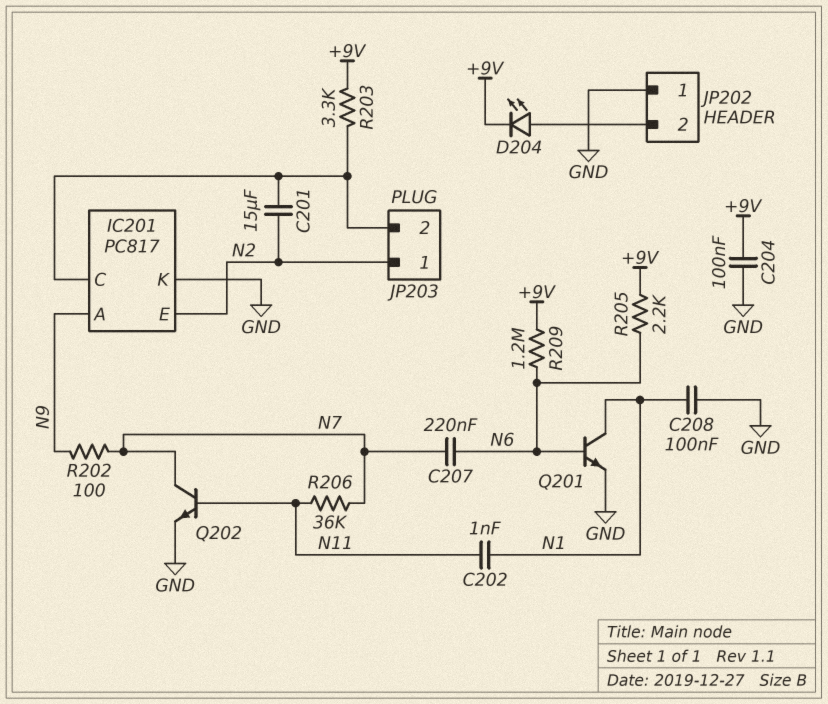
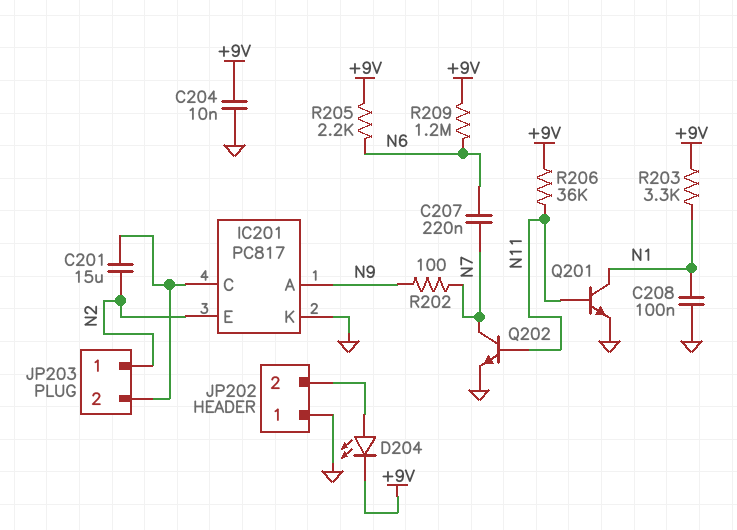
C202: 1nF (N1, N11) -> none
C204: 100nF (+9V, GND) -> 10nF (+9V, GND)
Q201: NPN (B N6, C N1, E GND) -> NPN (B N11, C N1, E GND)
R203: 3.3k (+9V, IC201/C) -> 3.3k (+9V, N1)
R206: 36k (N7, N11) -> 36k (+9V, N11)

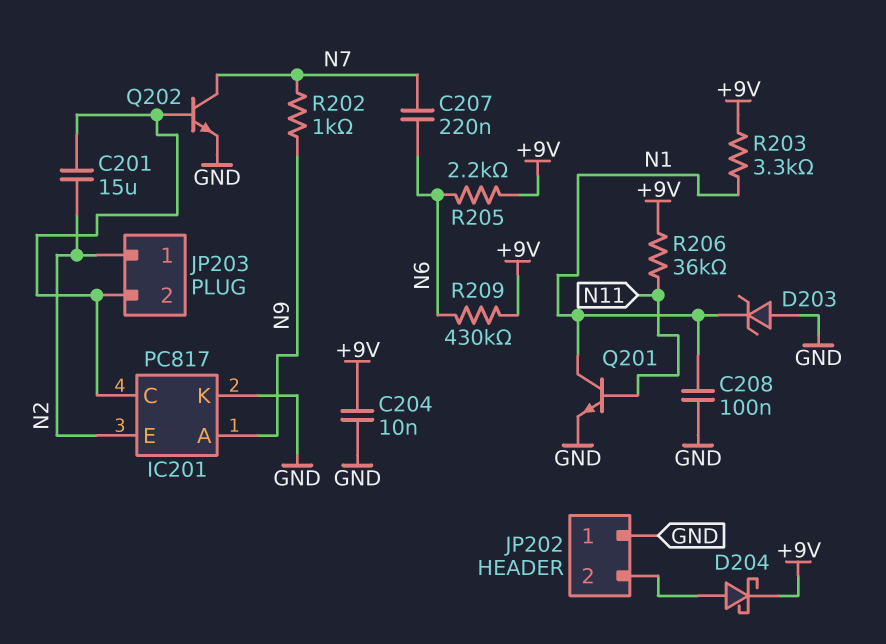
D203: none -> zener (A GND, K N1)
D204: LED (A JP202/2, K +9V) -> schottky (A JP202/2, K +9V)
Q202: NPN (B N11, C N7, E GND) -> NPN (B IC201/C, C N7, E GND)
R202: 100 (N7, N9) -> 1k (N7, N9)
R209: 1.2M (+9V, N6) -> 430k (+9V, N6)

